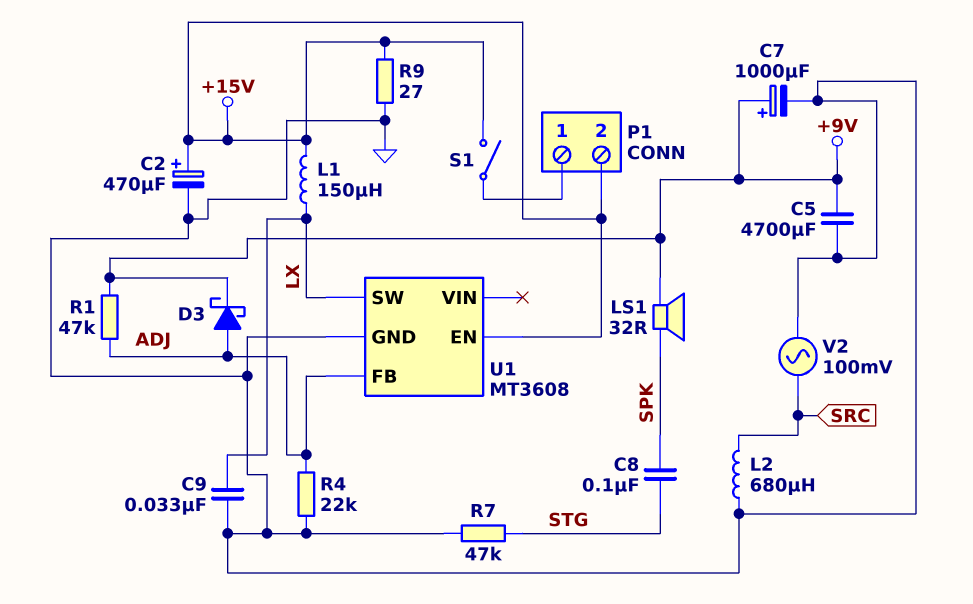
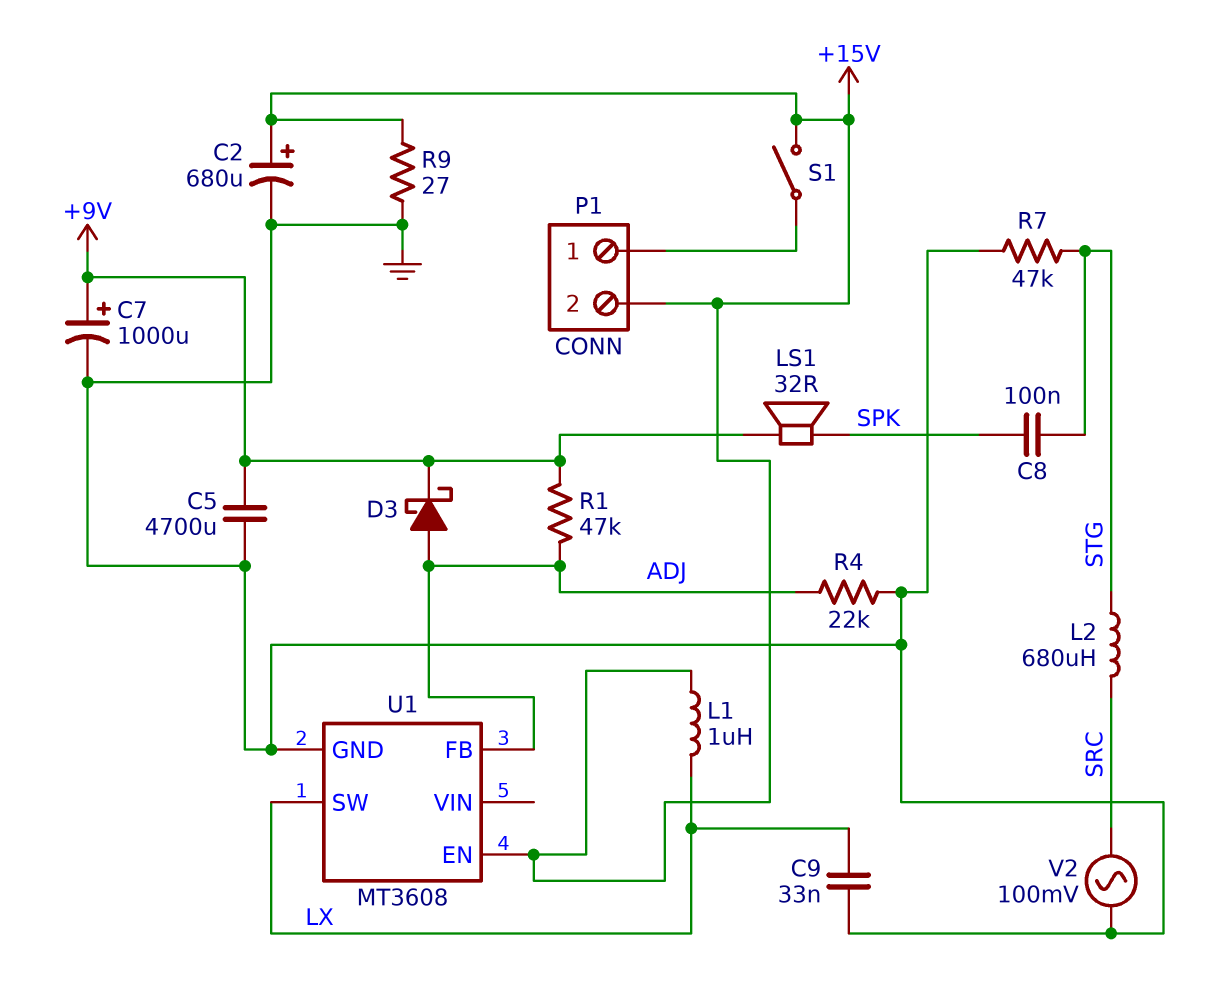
C2: 470uF (plus +15V, minus GND) -> 680uF (plus +15V, minus GND)
L1: 150uH (+15V, LX) -> 1uH (+15V, LX)
L2: 680uH (GND, SRC) -> 680uH (SRC, STG)

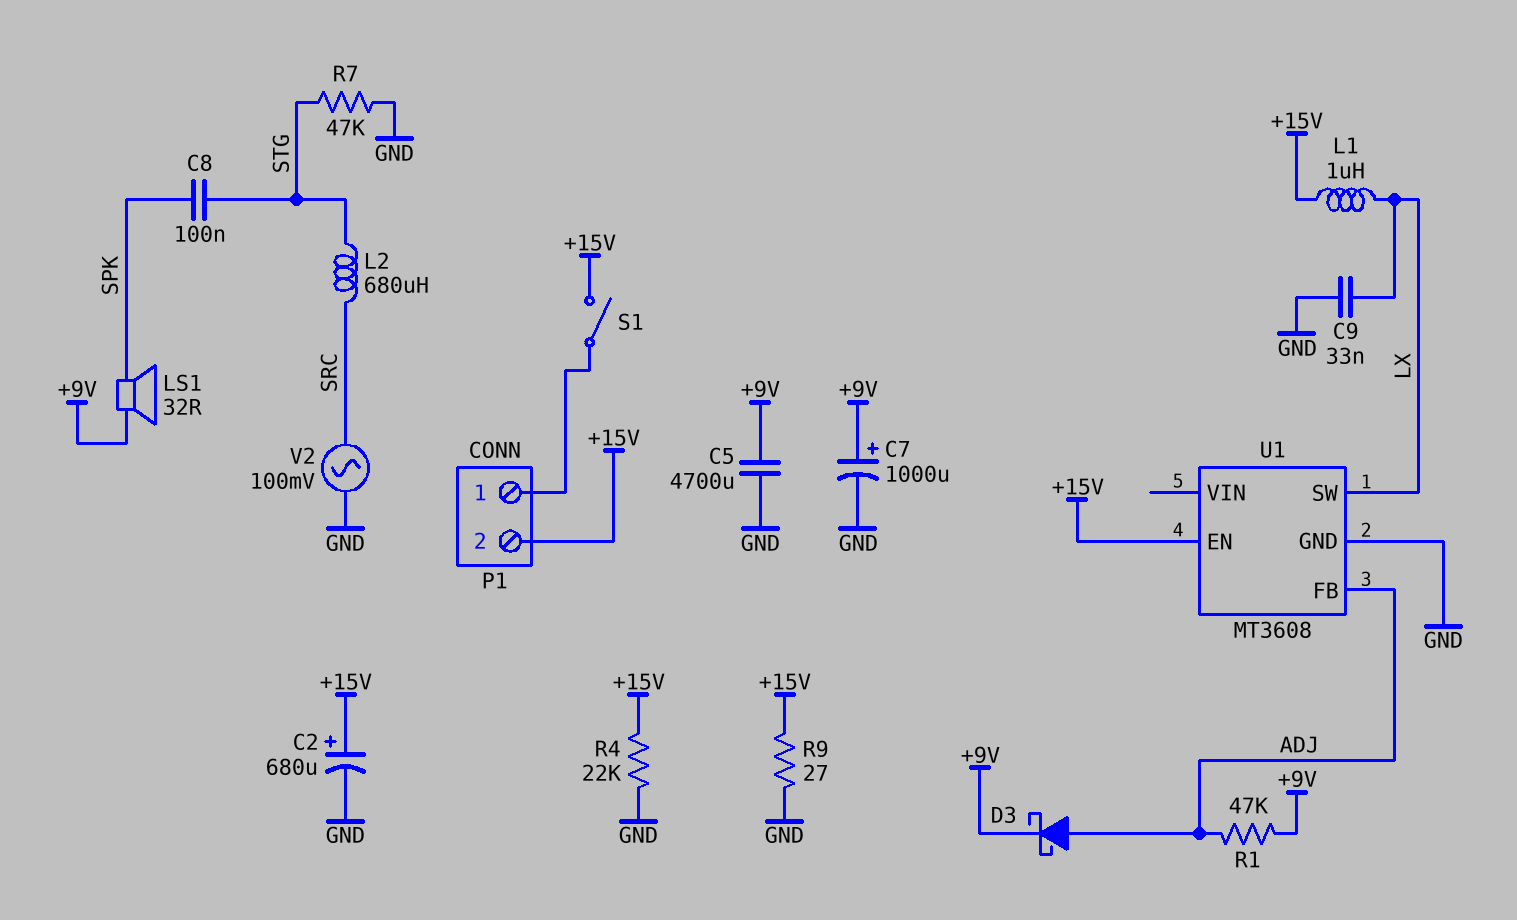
R4: 22k (ADJ, GND) -> 22k (+15V, GND)

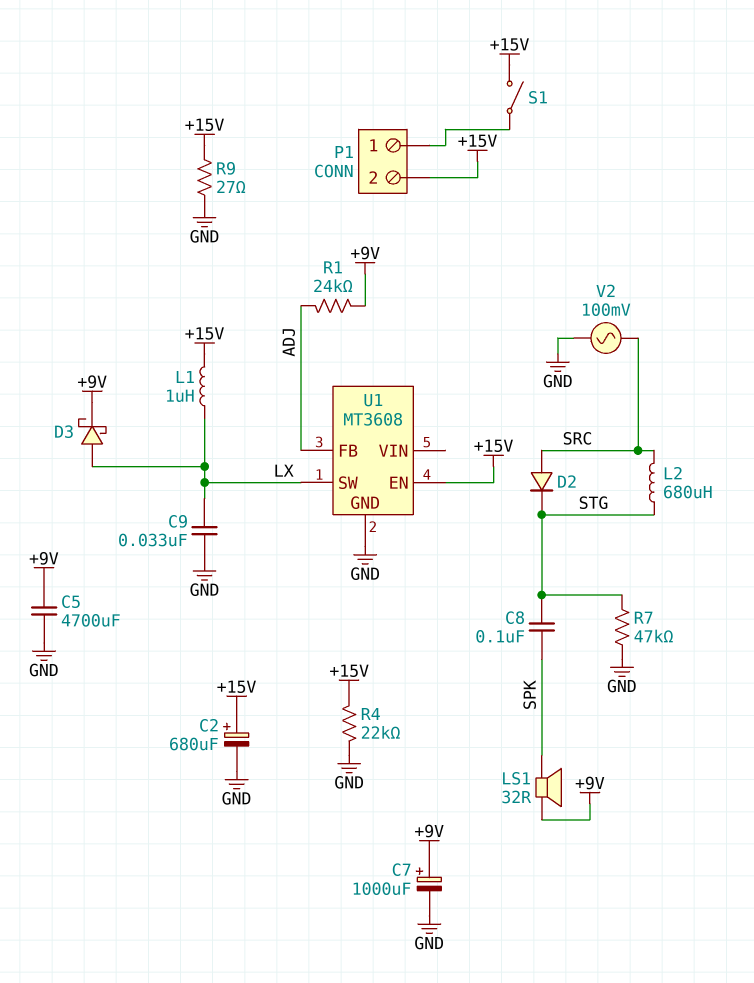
D2: none -> diode (A SRC, K STG)
D3: schottky (A ADJ, K +9V) -> schottky (A LX, K +9V)
R1: 47k (+9V, ADJ) -> 24k (+9V, ADJ)

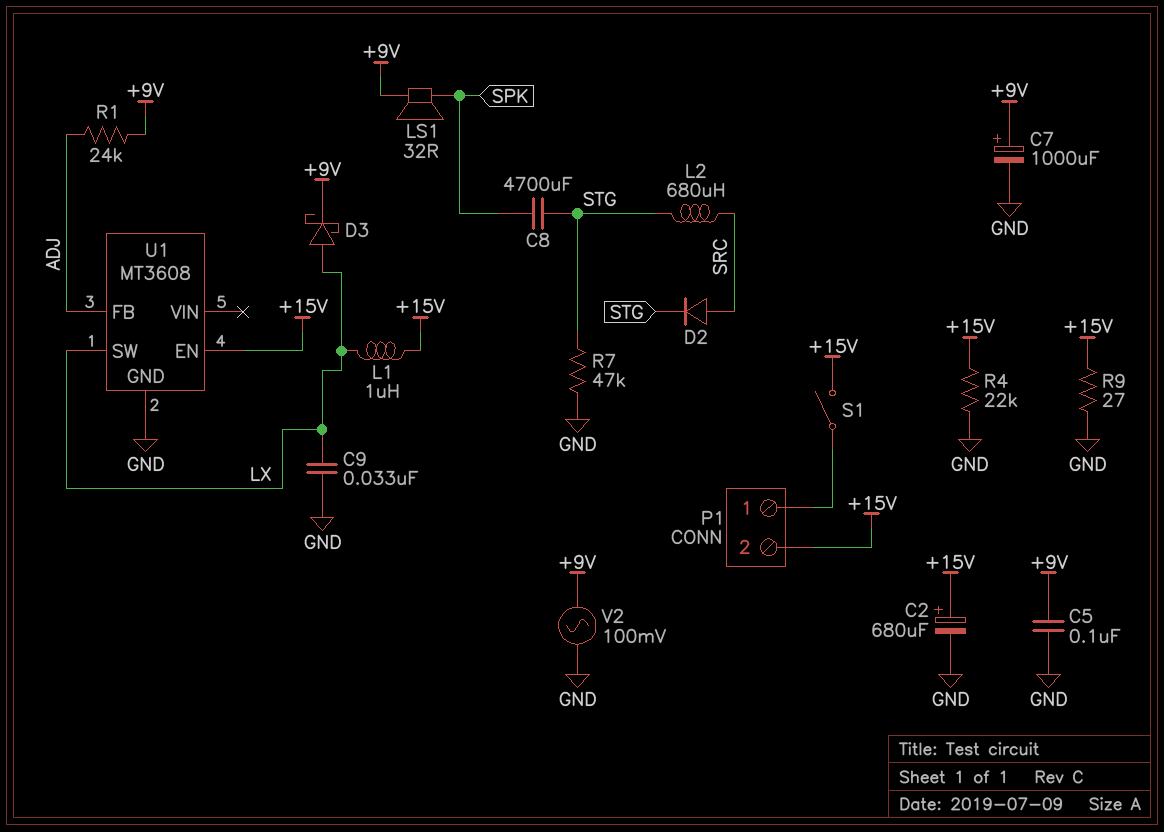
C5: 4700uF (+9V, GND) -> 100nF (+9V, GND)
C8: 100nF (SPK, STG) -> 4700uF (SPK, STG)
V2: AC 100mV (GND, SRC) -> AC 100mV (+9V, GND)

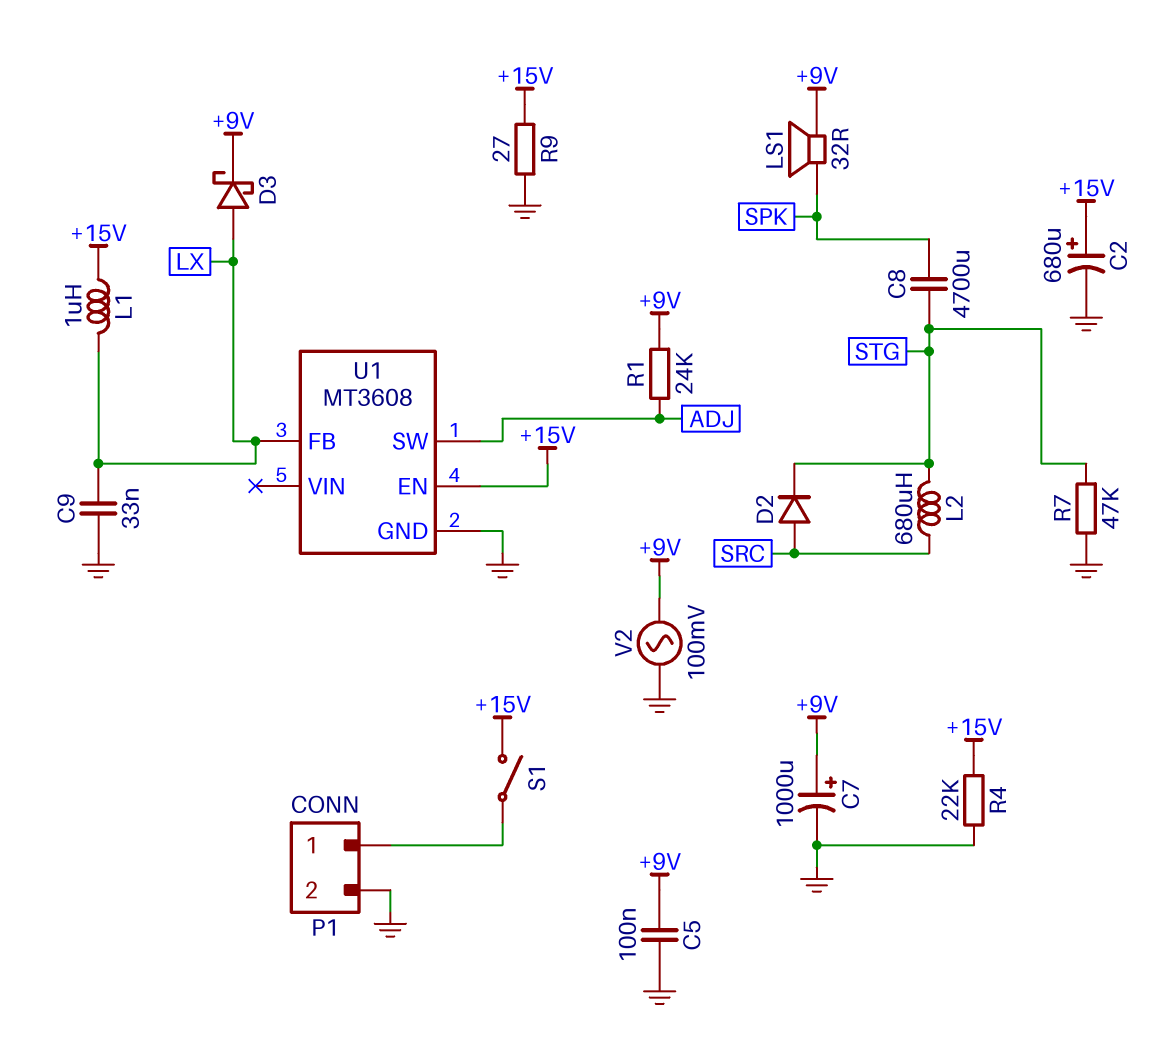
P1 pin 2: +15V -> GND
U1 pin FB: ADJ -> LX
U1 pin SW: LX -> ADJ

